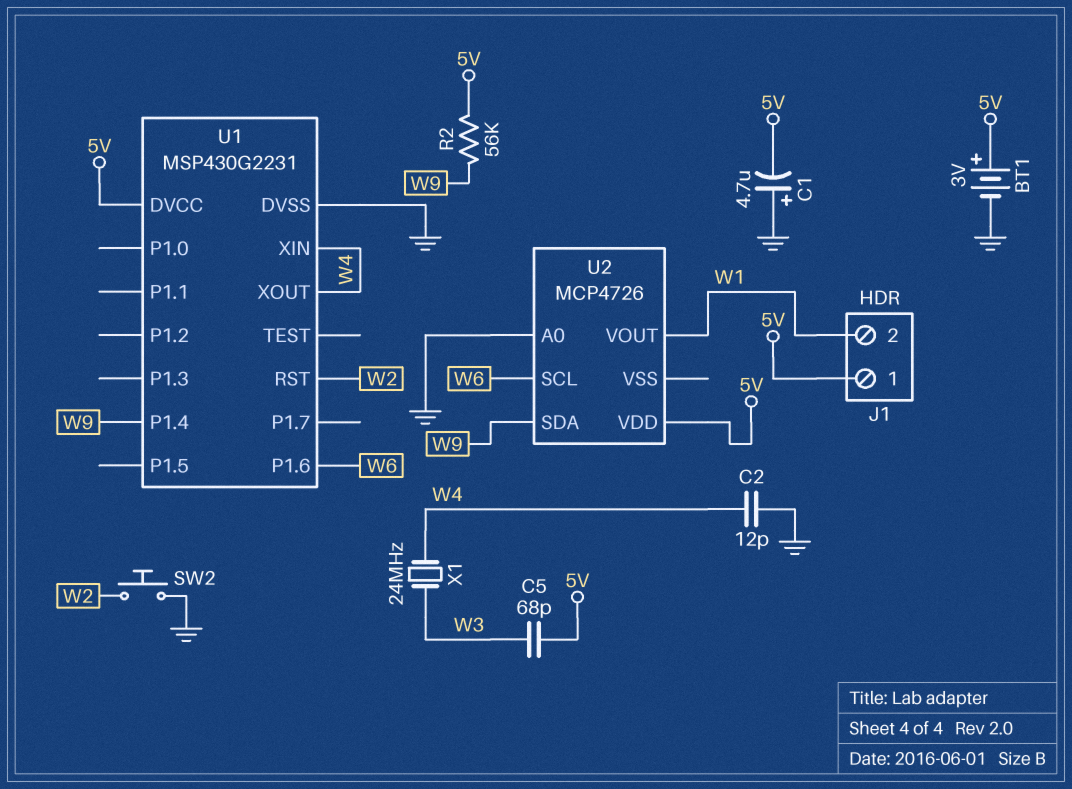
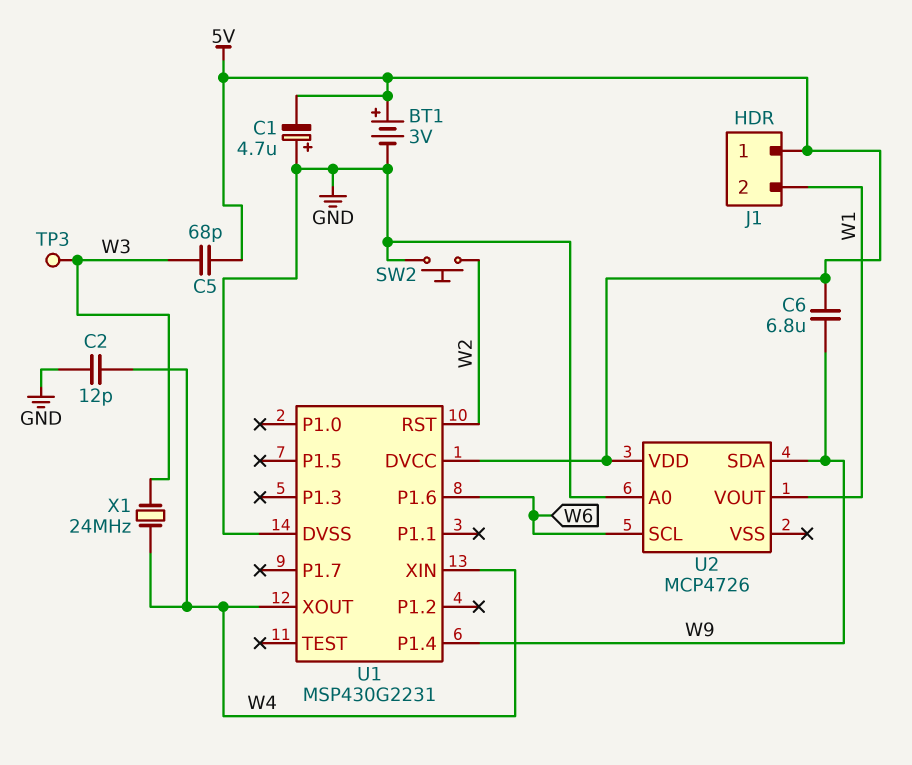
C6: none -> 6.8uF (5V, W9)
R2: 56k (5V, W9) -> none
TP3: none -> test point (W3)

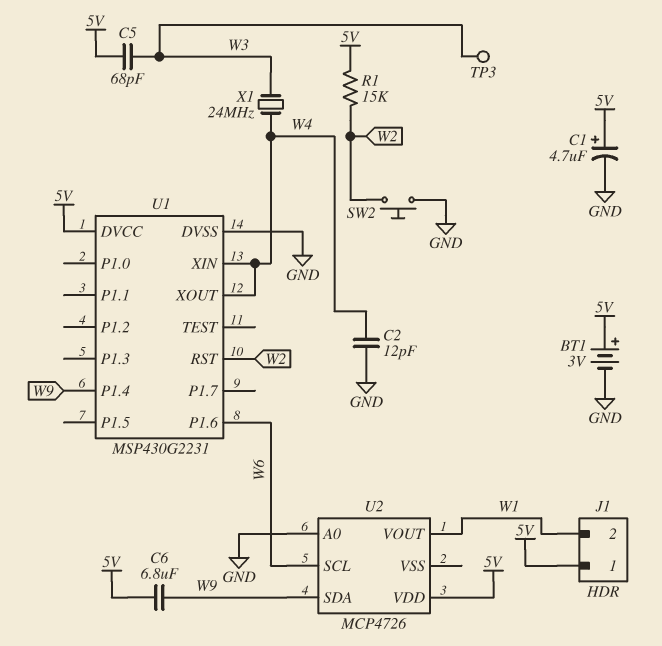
C1: 4.7uF (plus GND, minus 5V) -> 4.7uF (plus 5V, minus GND)
R1: none -> 15k (5V, W2)

